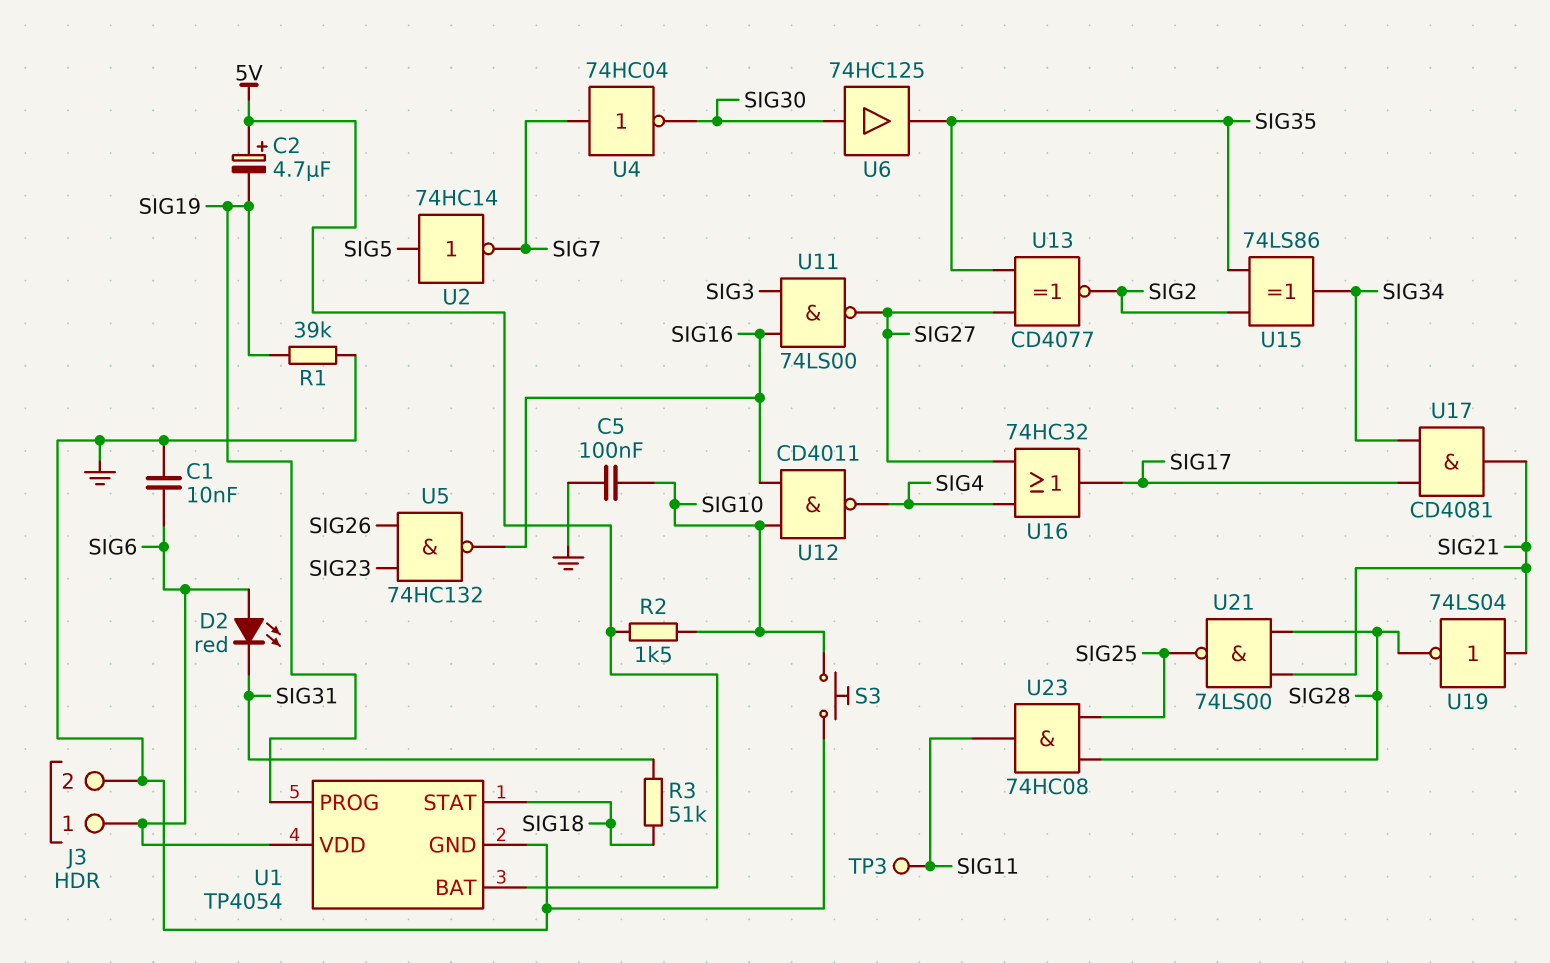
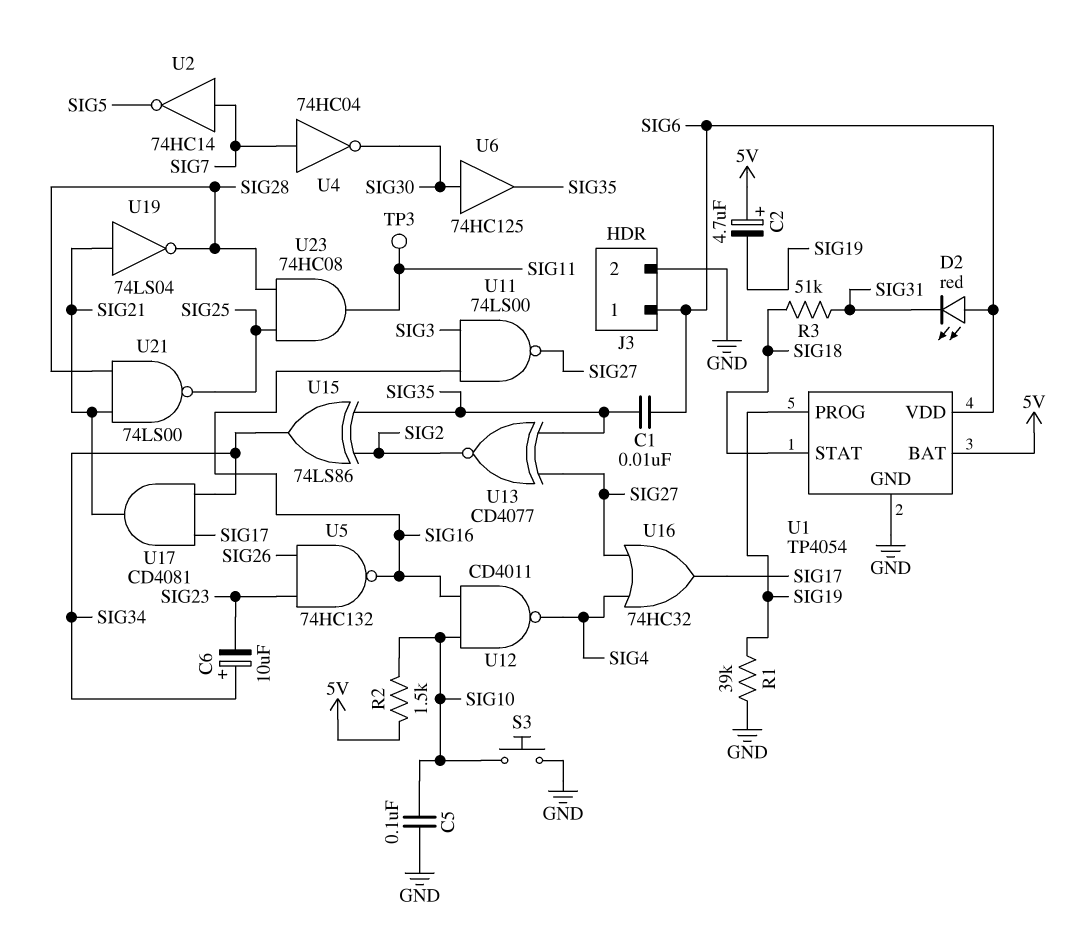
C1: 10nF (GND, SIG6) -> 10nF (SIG6, SIG35)
C6: none -> 10uF (plus SIG34, minus SIG23)
U2: NOT 74HC14 (in SIG5, out SIG7) -> NOT 74HC14 (in SIG7, out SIG5)

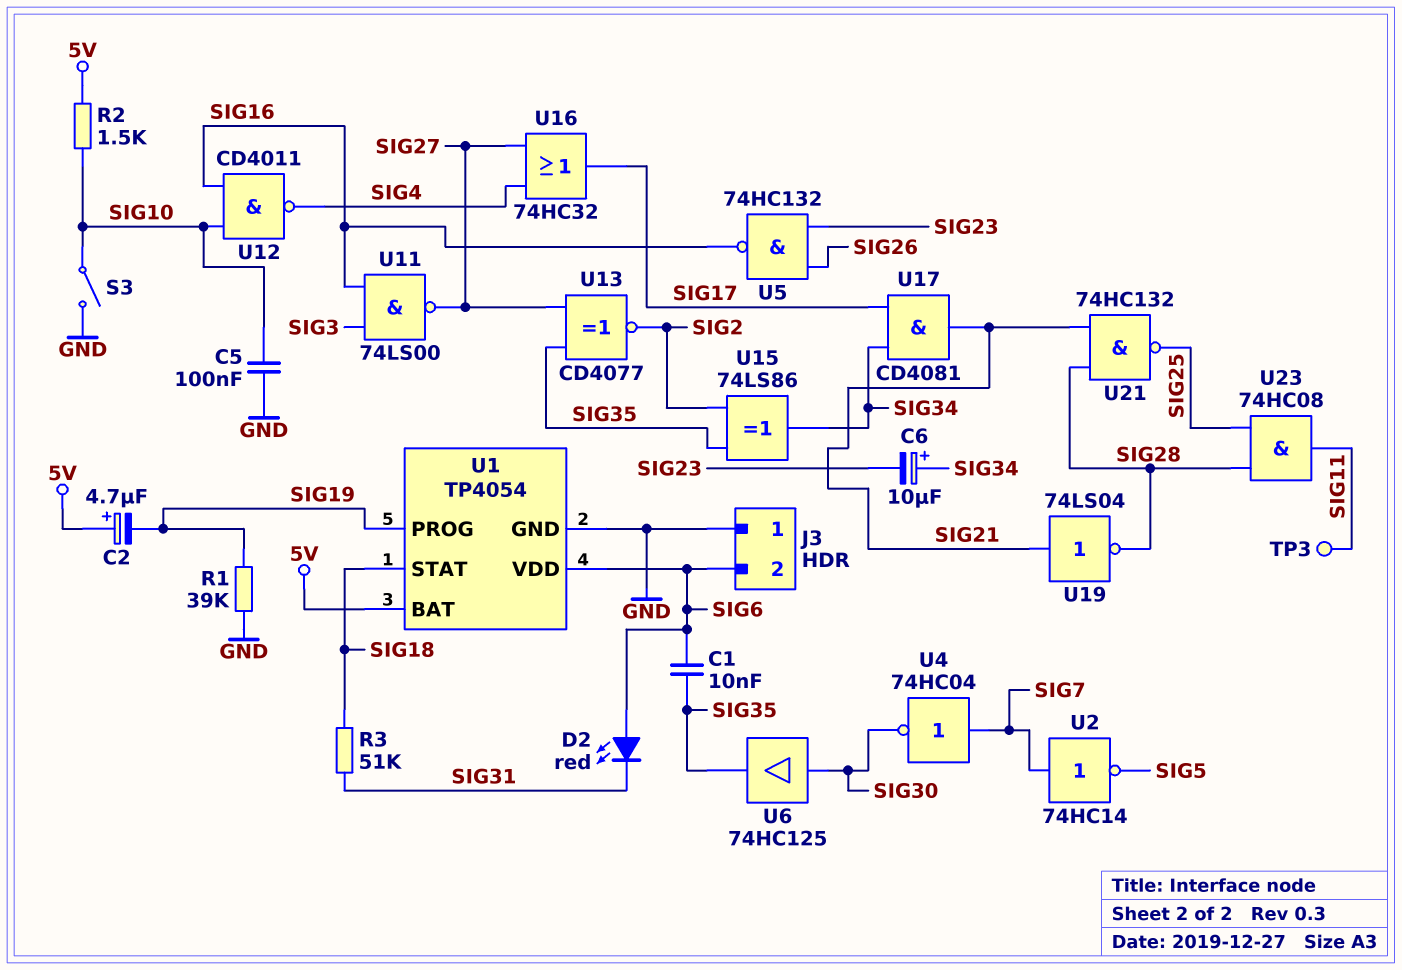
J3 pin 1: SIG6 -> GND
J3 pin 2: GND -> SIG6
S3: button (GND, SIG10) -> switch (GND, SIG10)
U21: NAND 74LS00 (in SIG21, in SIG28, out SIG25) -> NAND 74HC132 (in SIG21, in SIG28, out SIG25)

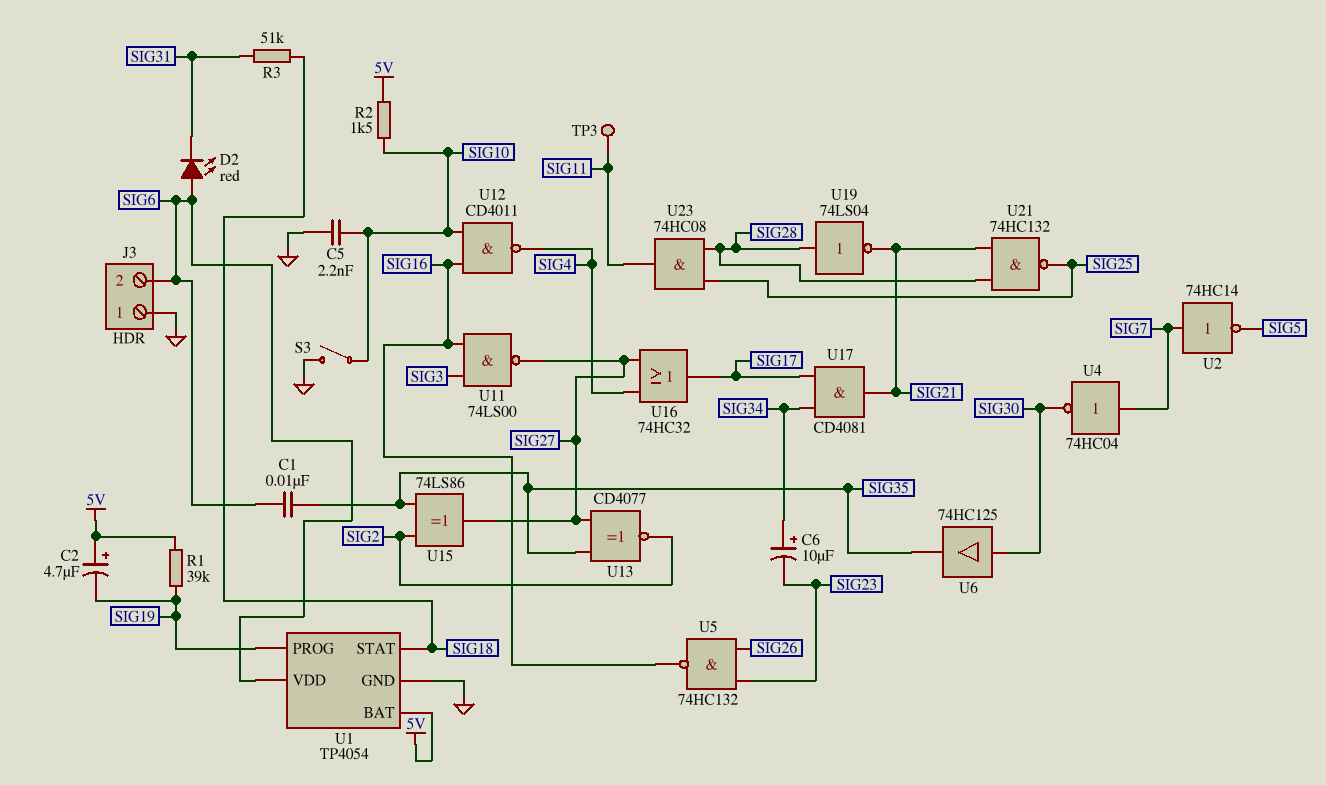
C5: 100nF (GND, SIG10) -> 2.2nF (GND, SIG10)
R1: 39k (GND, SIG19) -> 39k (5V, SIG19)
U15: XOR 74LS86 (in SIG2, in SIG35, out SIG34) -> XOR 74LS86 (in SIG2, in SIG35, out SIG27)
U19: NOT 74LS04 (in SIG21, out SIG28) -> NOT 74LS04 (in SIG28, out SIG21)

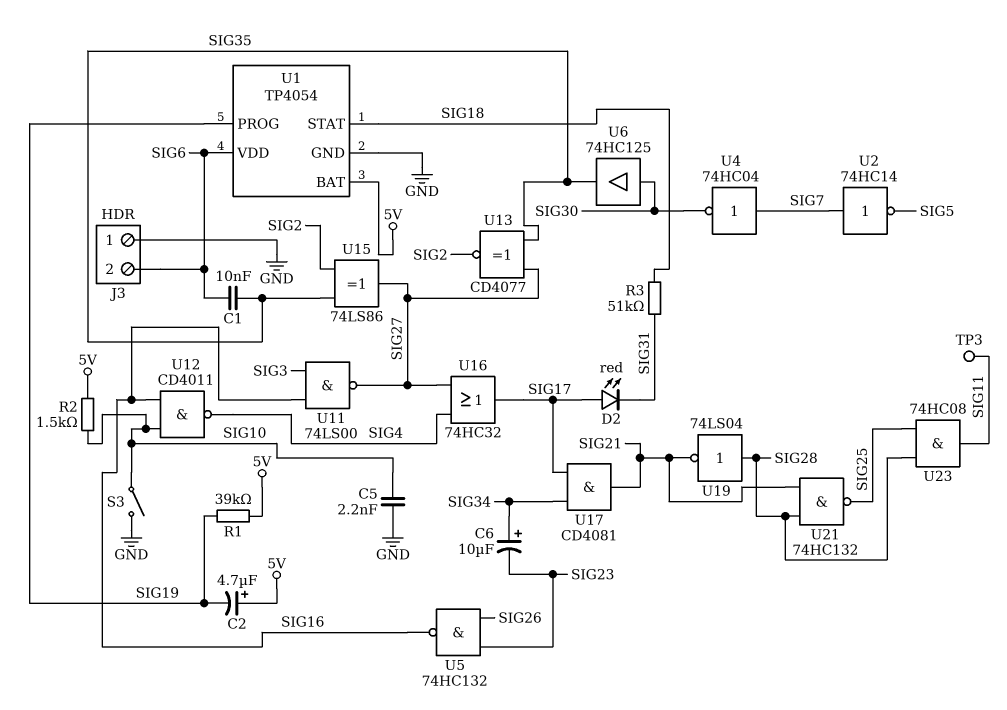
D2: LED red (A SIG6, K SIG31) -> LED red (A SIG17, K SIG31)

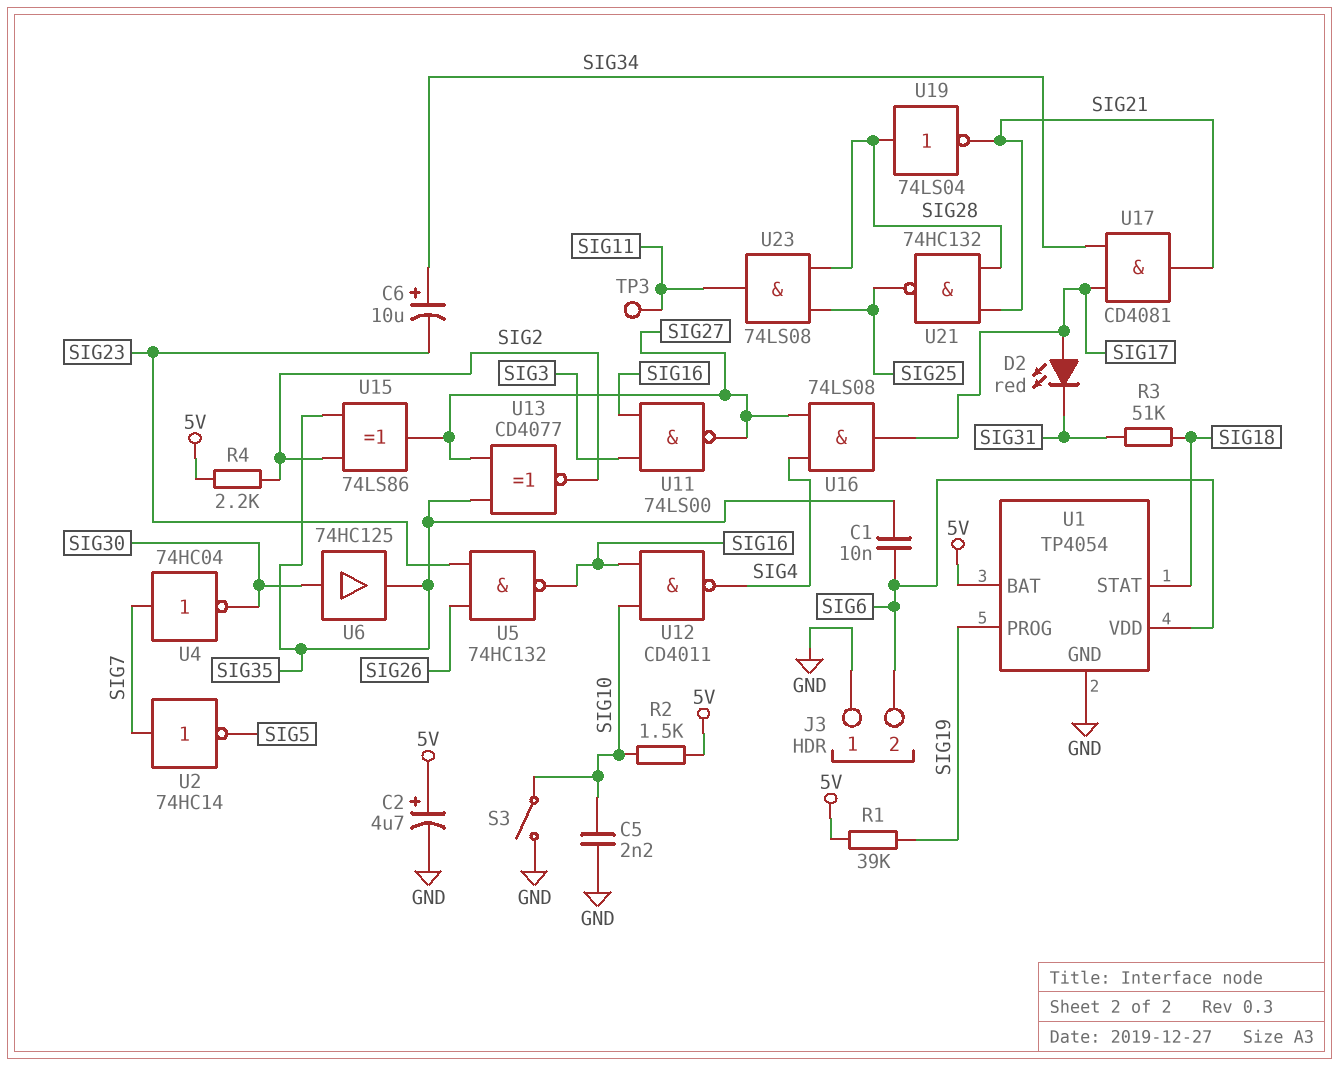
C2: 4.7uF (plus 5V, minus SIG19) -> 4.7uF (plus 5V, minus GND)
R4: none -> 2.2k (5V, SIG2)
U16: OR 74HC32 (in SIG4, in SIG27, out SIG17) -> AND 74LS08 (in SIG4, in SIG27, out SIG17)
U23: AND 74HC08 (in SIG25, in SIG28, out SIG11) -> AND 74LS08 (in SIG25, in SIG28, out SIG11)

